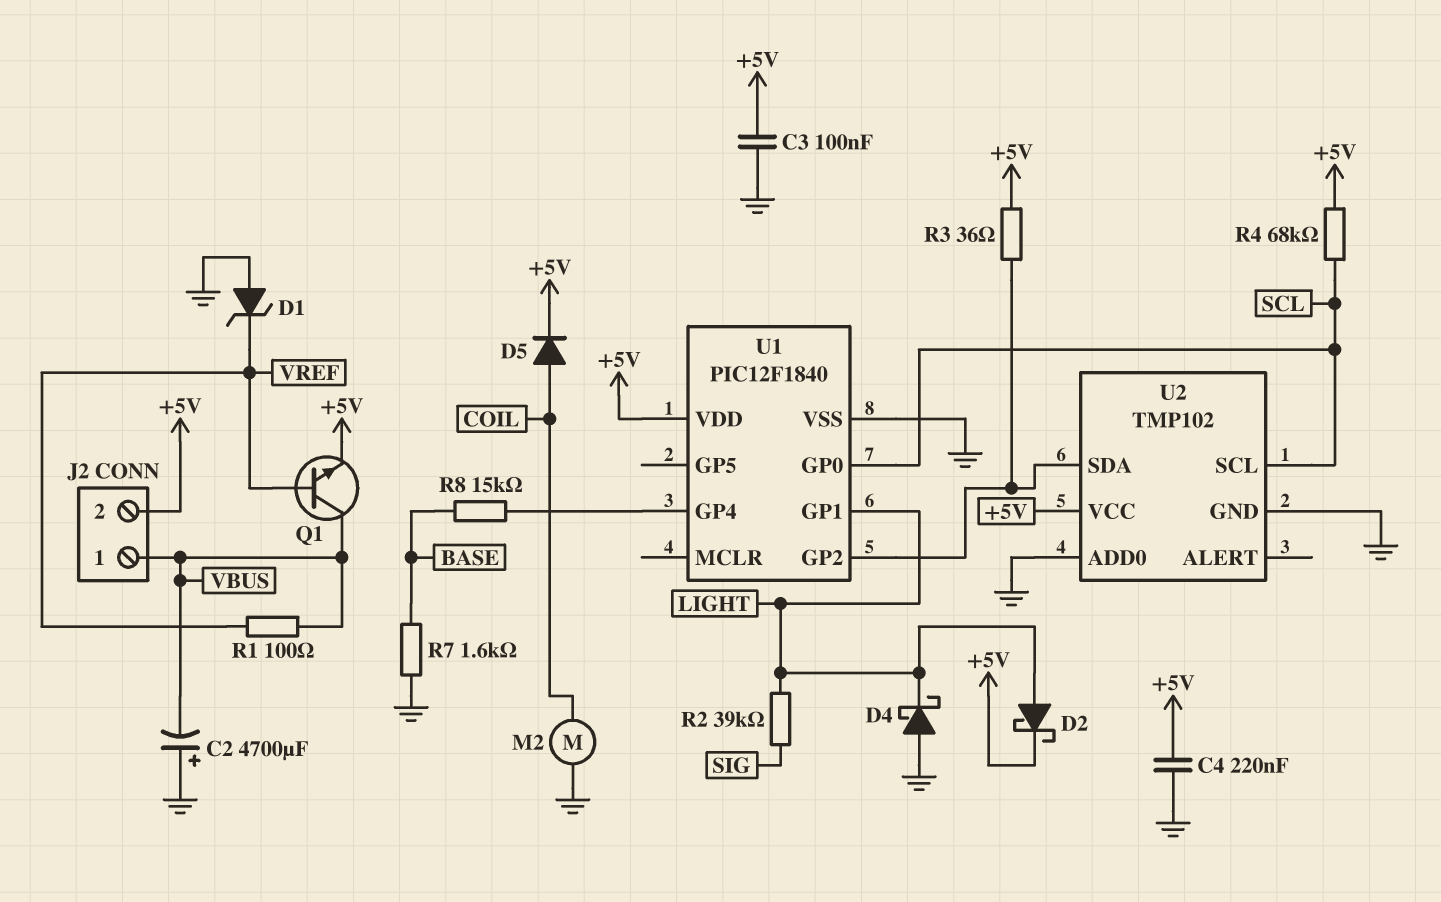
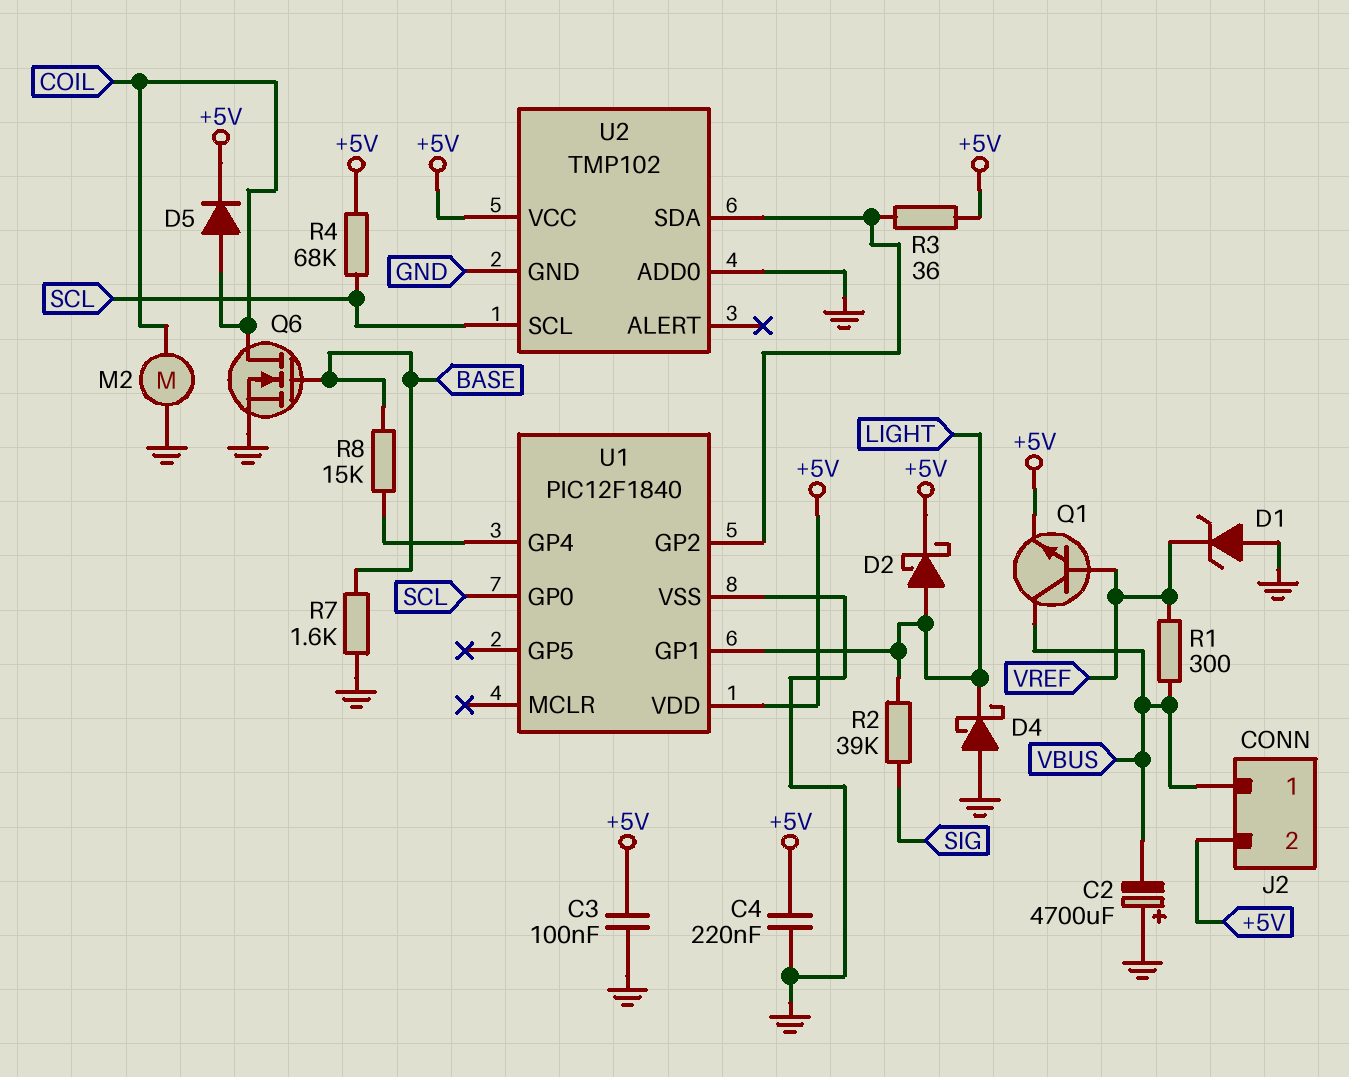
Q6: none -> NMOS (G BASE, D COIL, S GND)
R1: 100 (VBUS, VREF) -> 300 (VBUS, VREF)

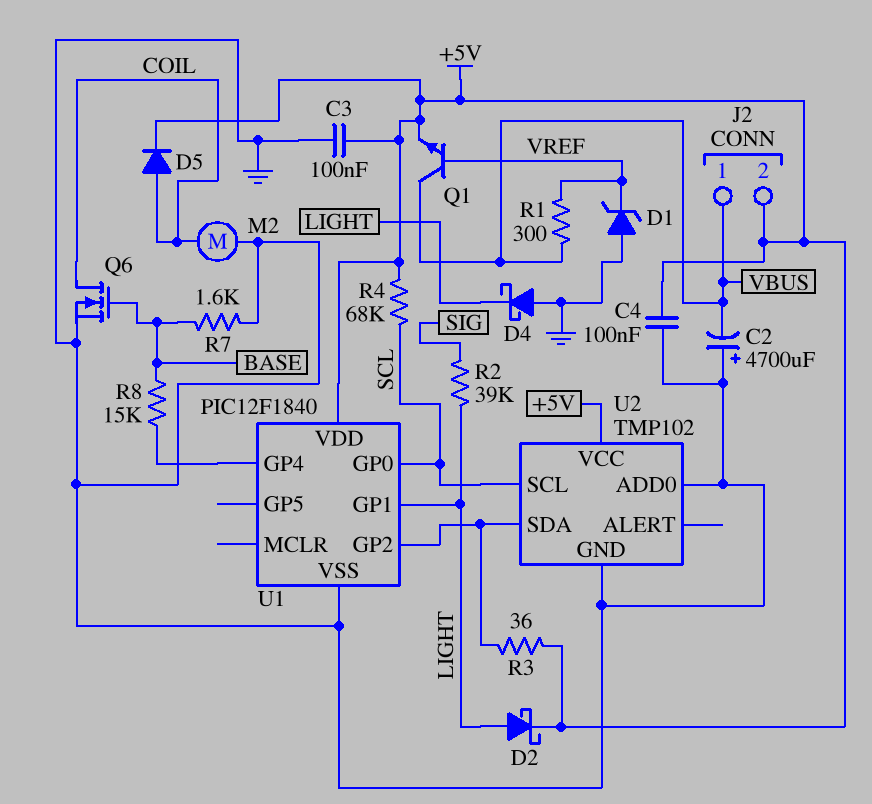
C4: 220nF (+5V, GND) -> 100nF (+5V, GND)

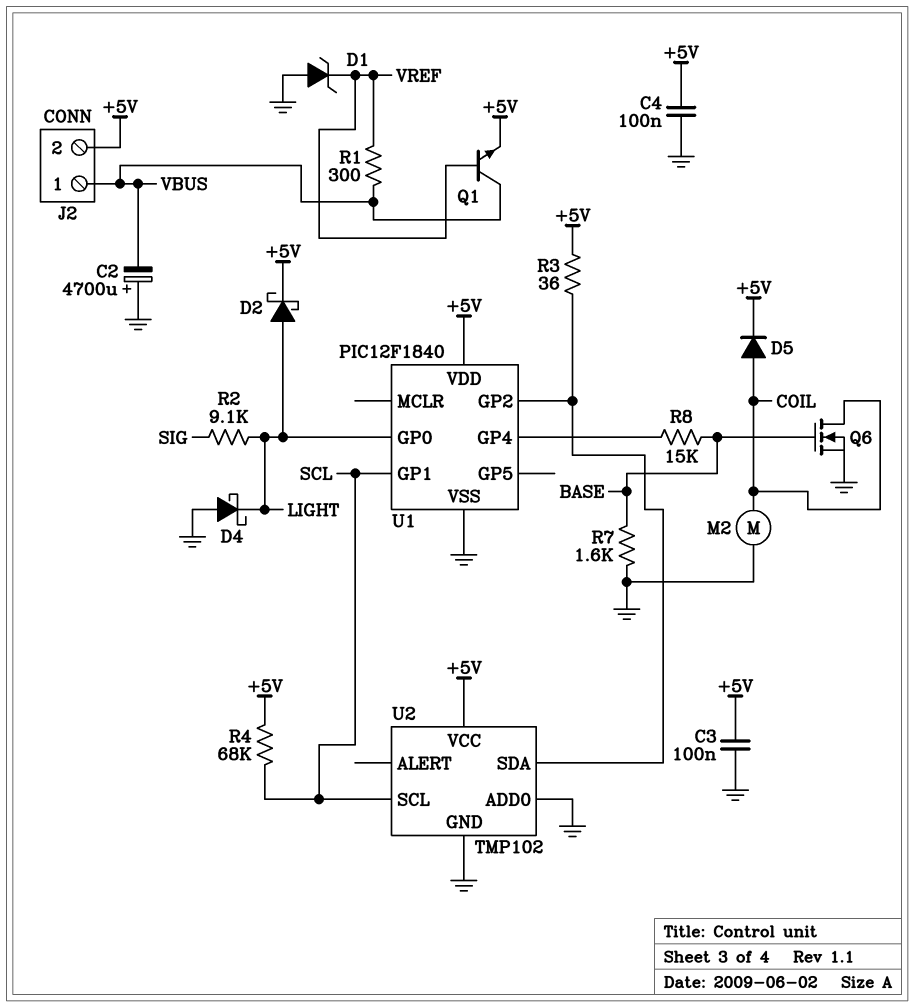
R2: 39k (LIGHT, SIG) -> 9.1k (LIGHT, SIG)
U1 pin GP0: SCL -> LIGHT
U1 pin GP1: LIGHT -> SCL

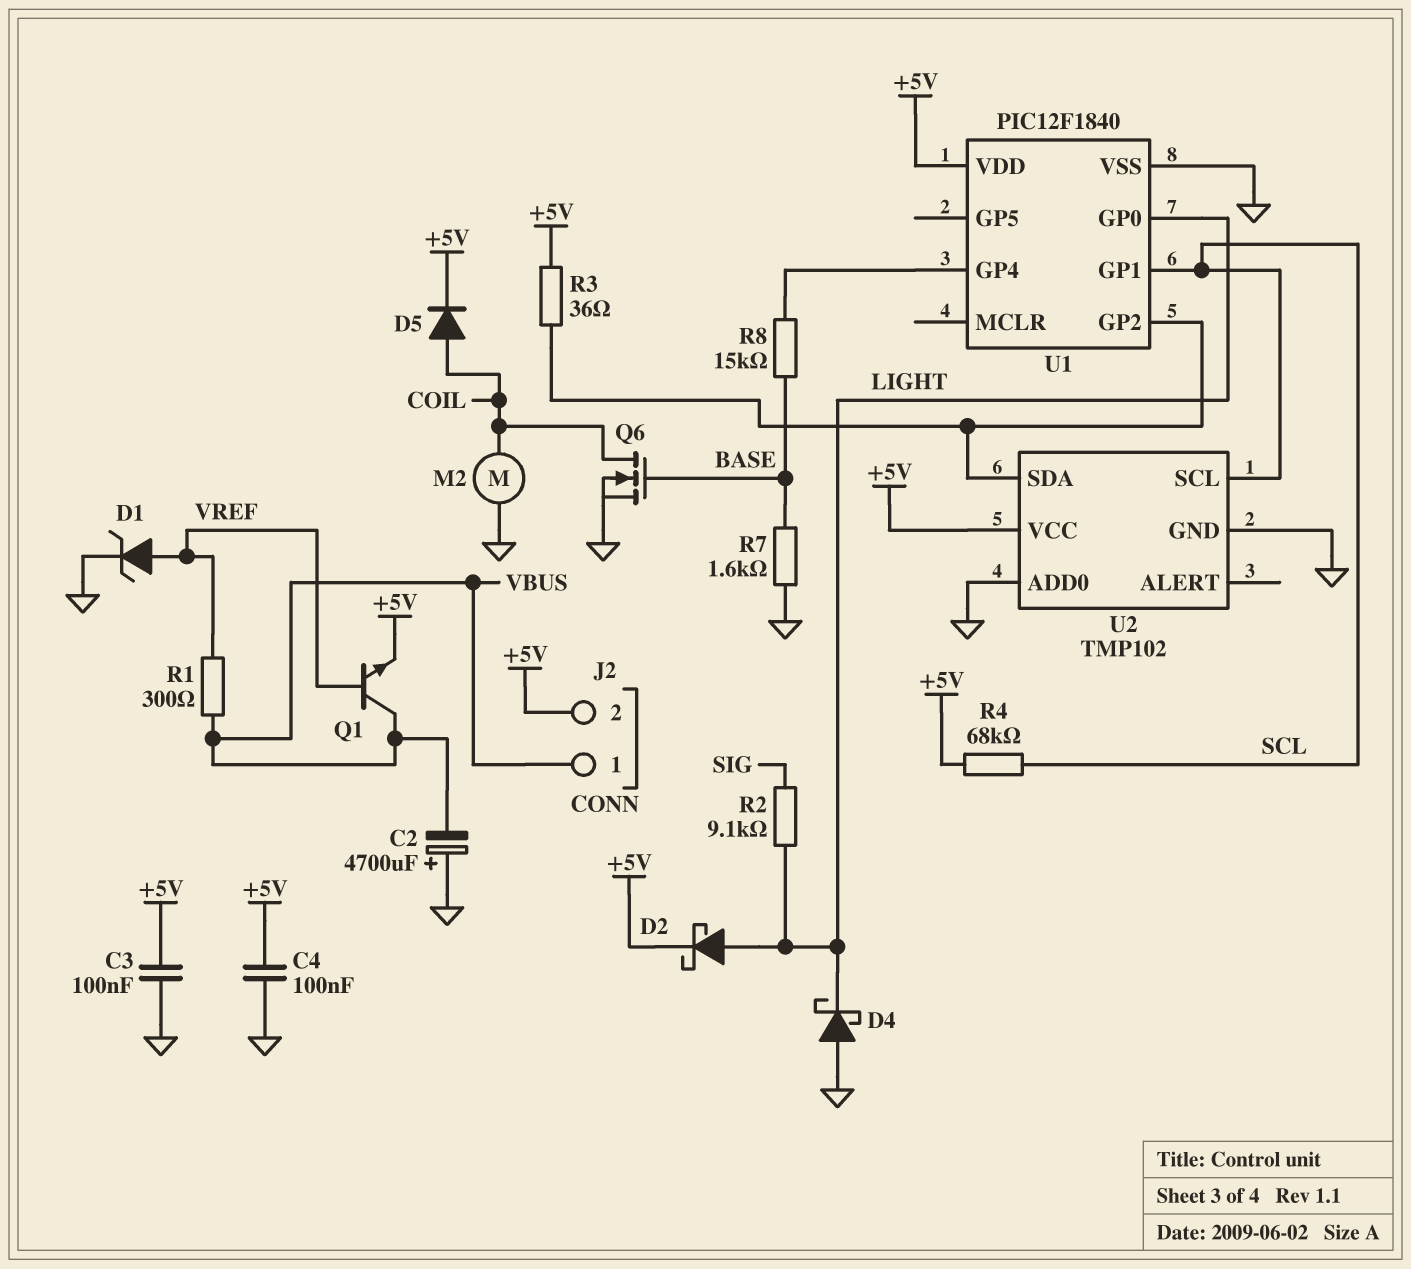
D1: zener (A GND, K VREF) -> zener (A VREF, K GND)

